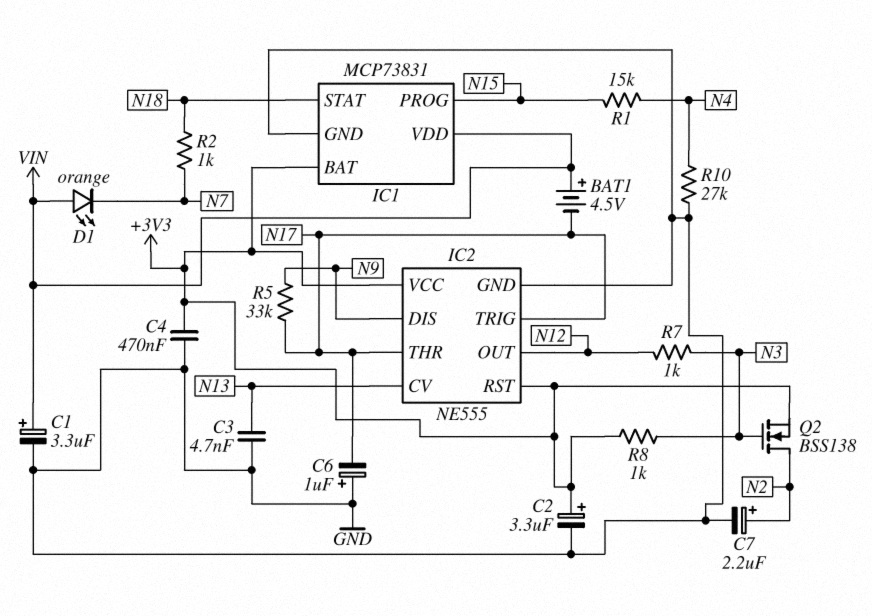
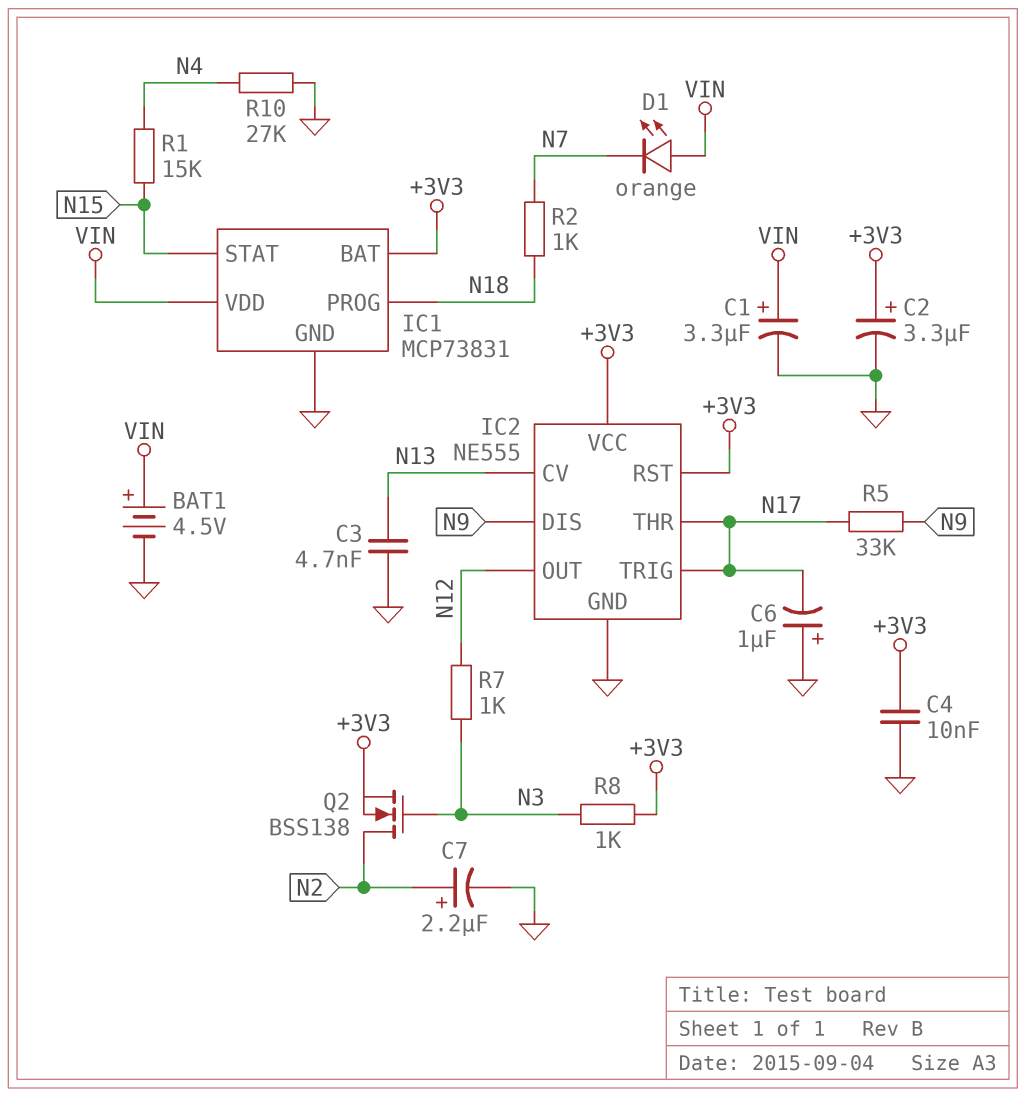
BAT1: 4.5V (plus VIN, minus N17) -> 4.5V (plus VIN, minus GND)
C4: 470nF (+3V3, GND) -> 10nF (+3V3, GND)
IC1 pin PROG: N15 -> N18
IC1 pin STAT: N18 -> N15

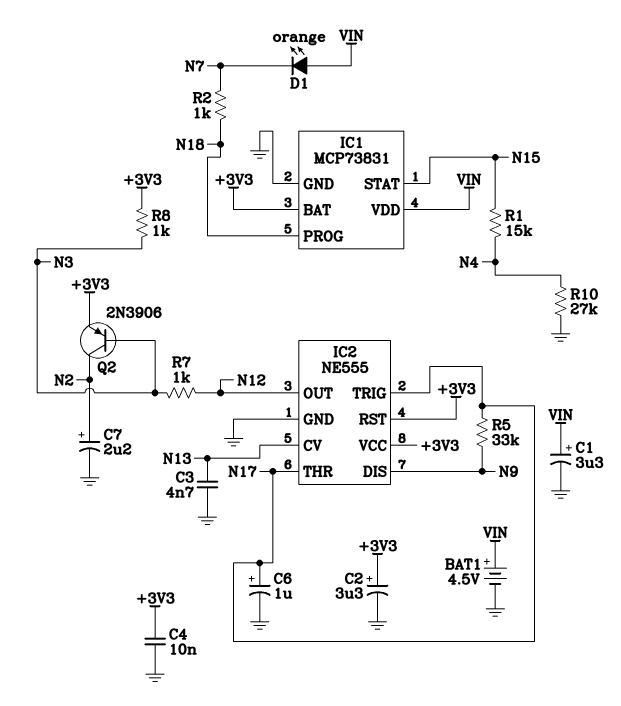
C6: 1uF (plus GND, minus N17) -> 1uF (plus N17, minus GND)
Q2: NMOS BSS138 (G N3, D N2, S +3V3) -> PNP 2N3906 (B N3, C N2, E +3V3)

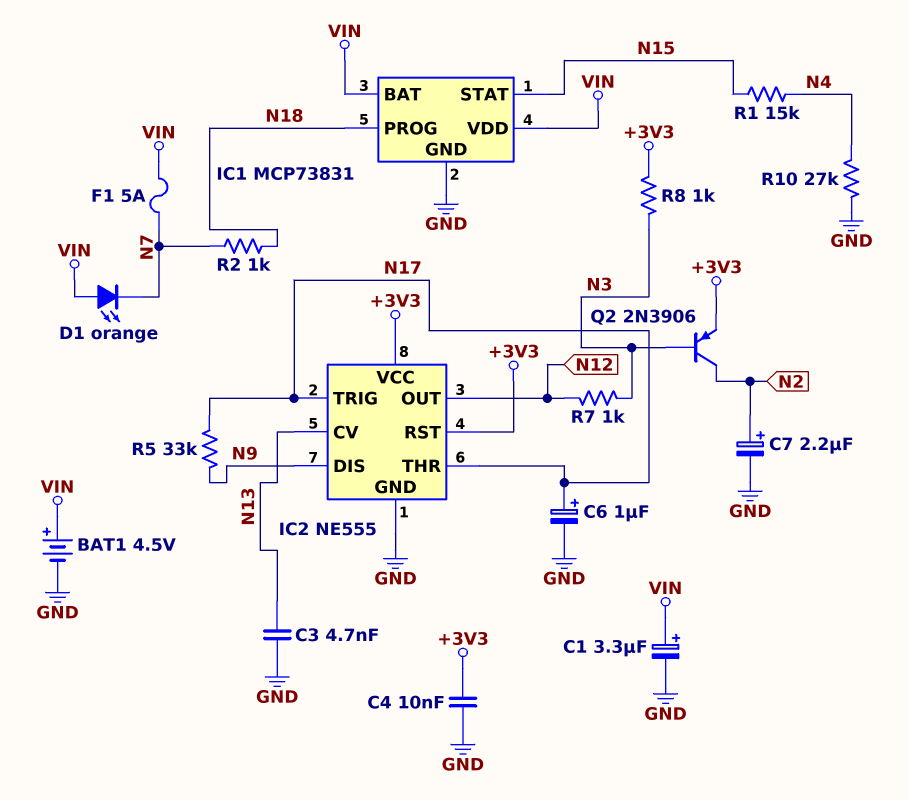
C2: 3.3uF (plus +3V3, minus GND) -> none
F1: none -> 5A (N7, VIN)
IC1 pin BAT: +3V3 -> VIN

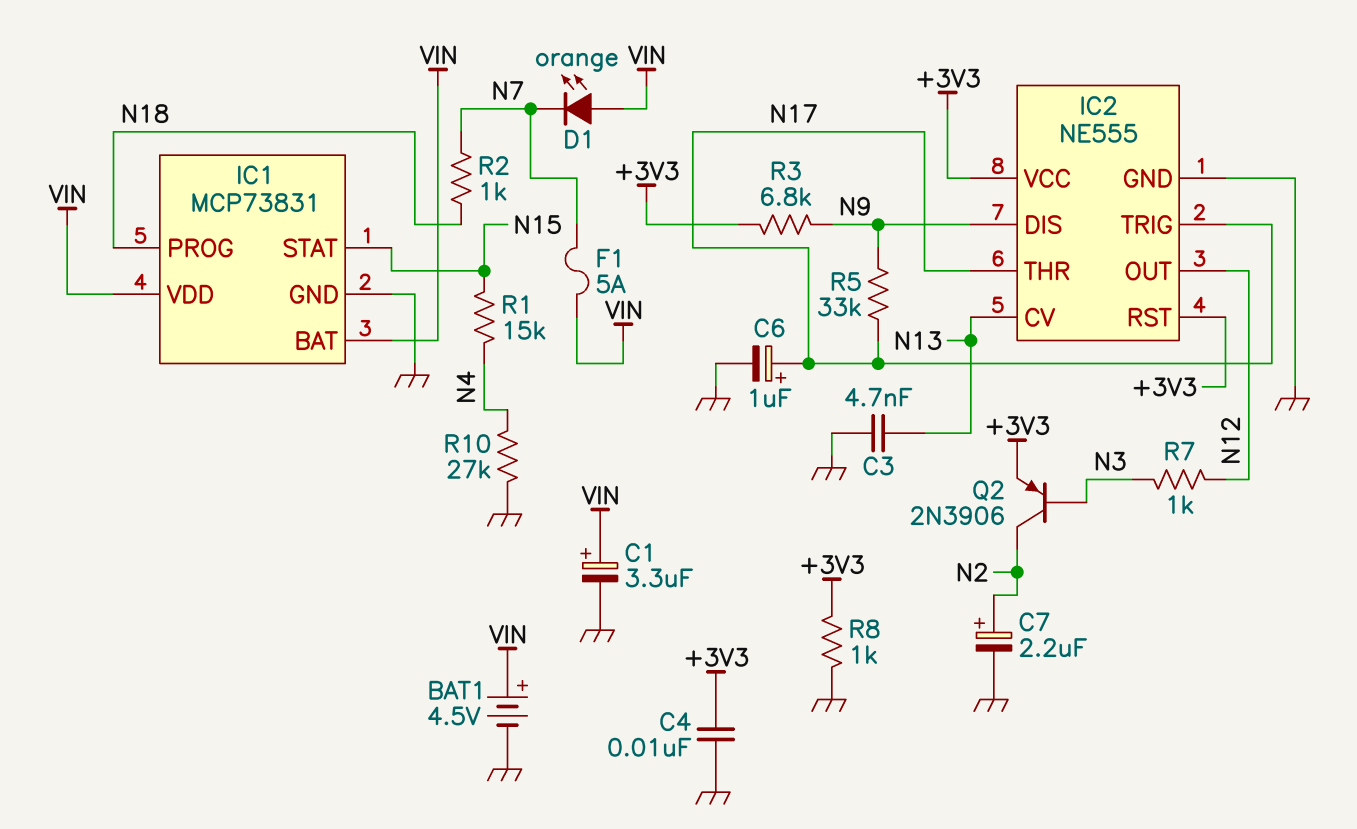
R3: none -> 6.8k (+3V3, N9)
R8: 1k (+3V3, N3) -> 1k (+3V3, GND)

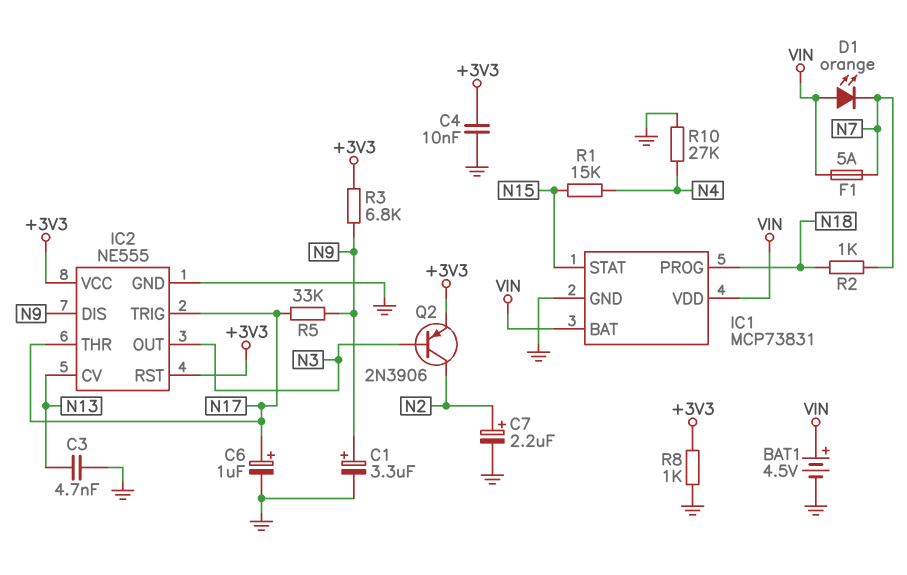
C1: 3.3uF (plus VIN, minus GND) -> 3.3uF (plus N9, minus GND)
IC2 pin OUT: N12 -> N3
R7: 1k (N3, N12) -> none

